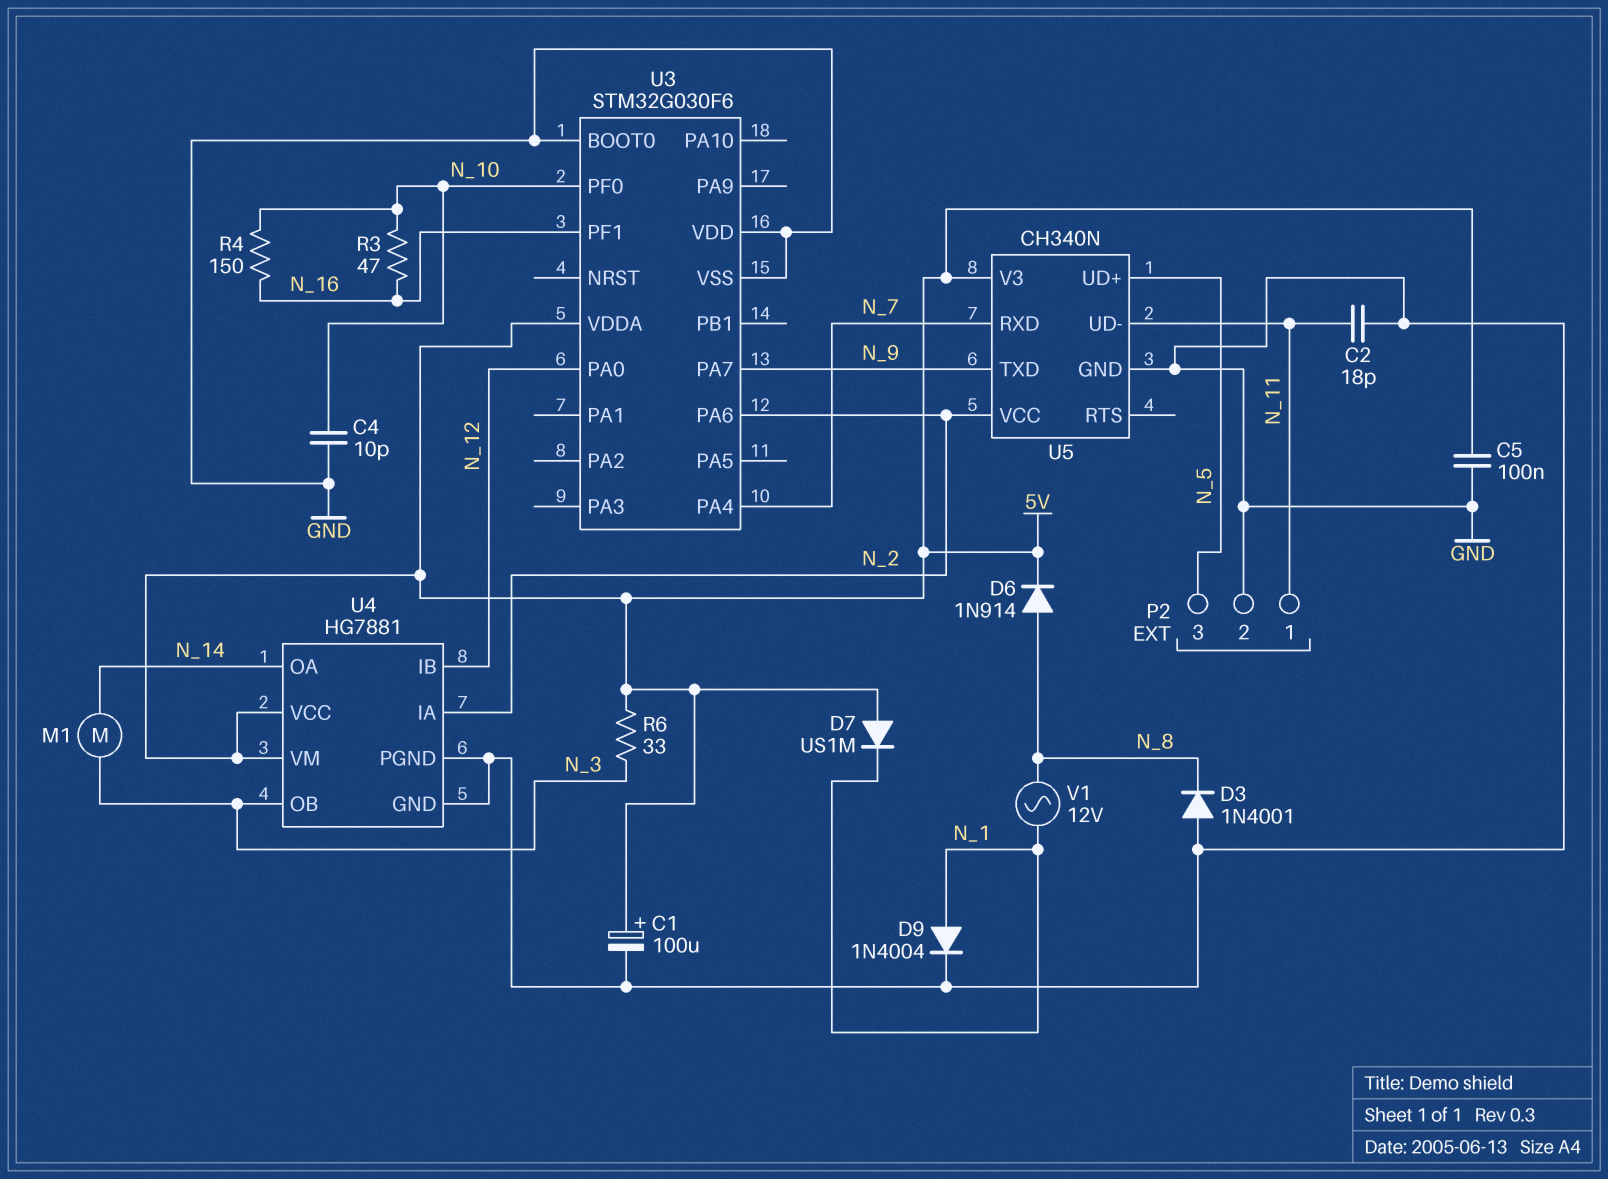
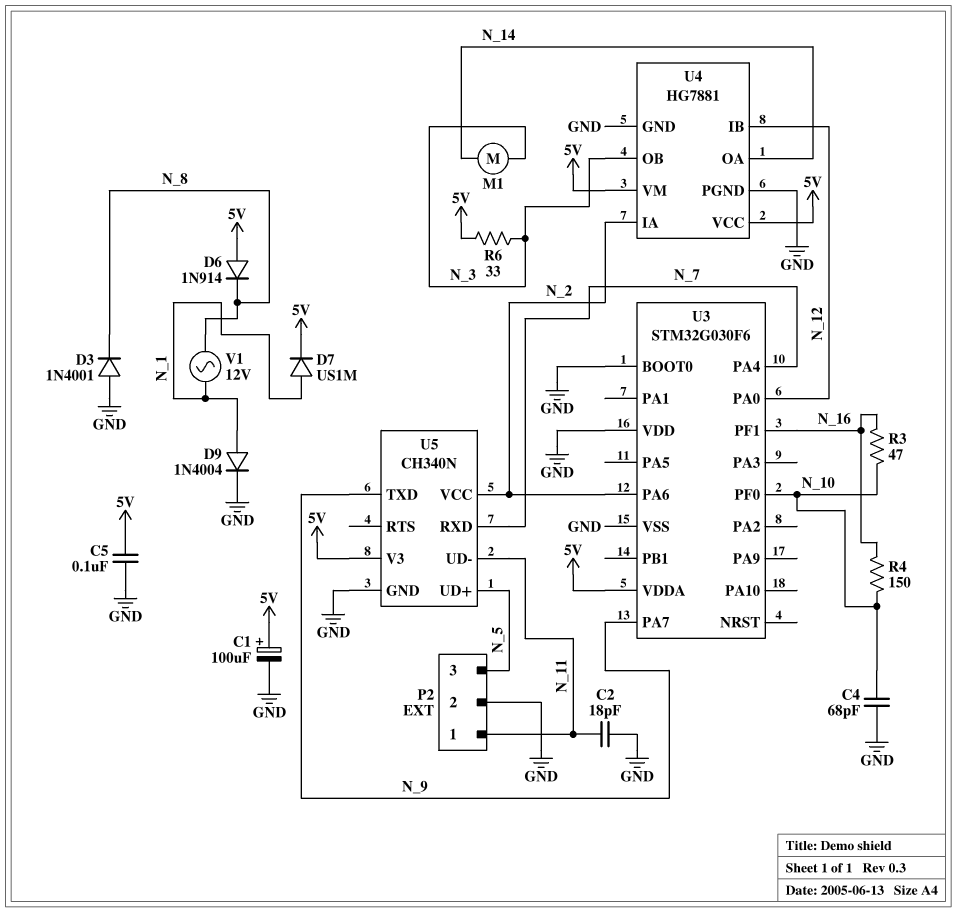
C4: 10pF (GND, N_10) -> 68pF (GND, N_10)
D6: diode 1N914 (A N_8, K 5V) -> diode 1N914 (A 5V, K N_8)
D7: diode US1M (A 5V, K N_1) -> diode US1M (A N_1, K 5V)

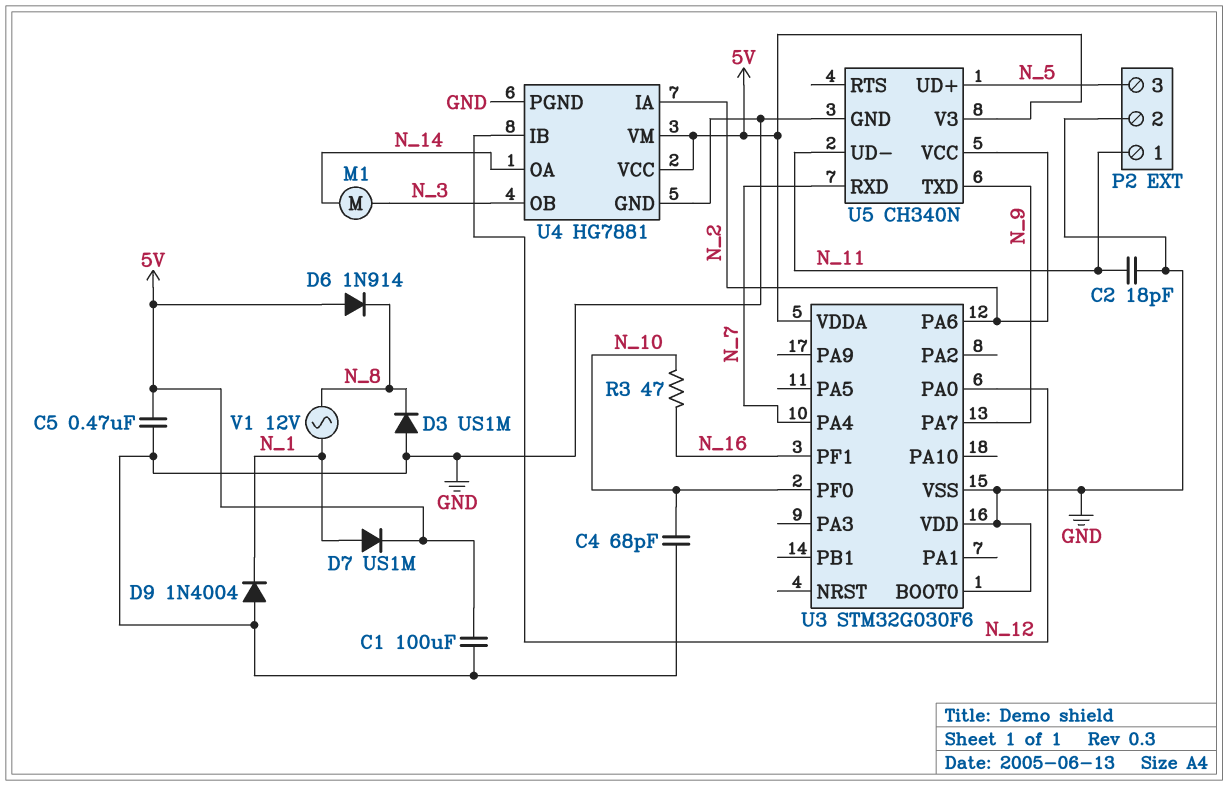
C1: 100uF (plus 5V, minus GND) -> 100uF (5V, GND)
C5: 100nF (5V, GND) -> 470nF (5V, GND)
D3: diode 1N4001 (A GND, K N_8) -> diode US1M (A GND, K N_8)
D9: diode 1N4004 (A N_1, K GND) -> diode 1N4004 (A GND, K N_1)
R4: 150 (N_10, N_16) -> none
R6: 33 (5V, N_3) -> none

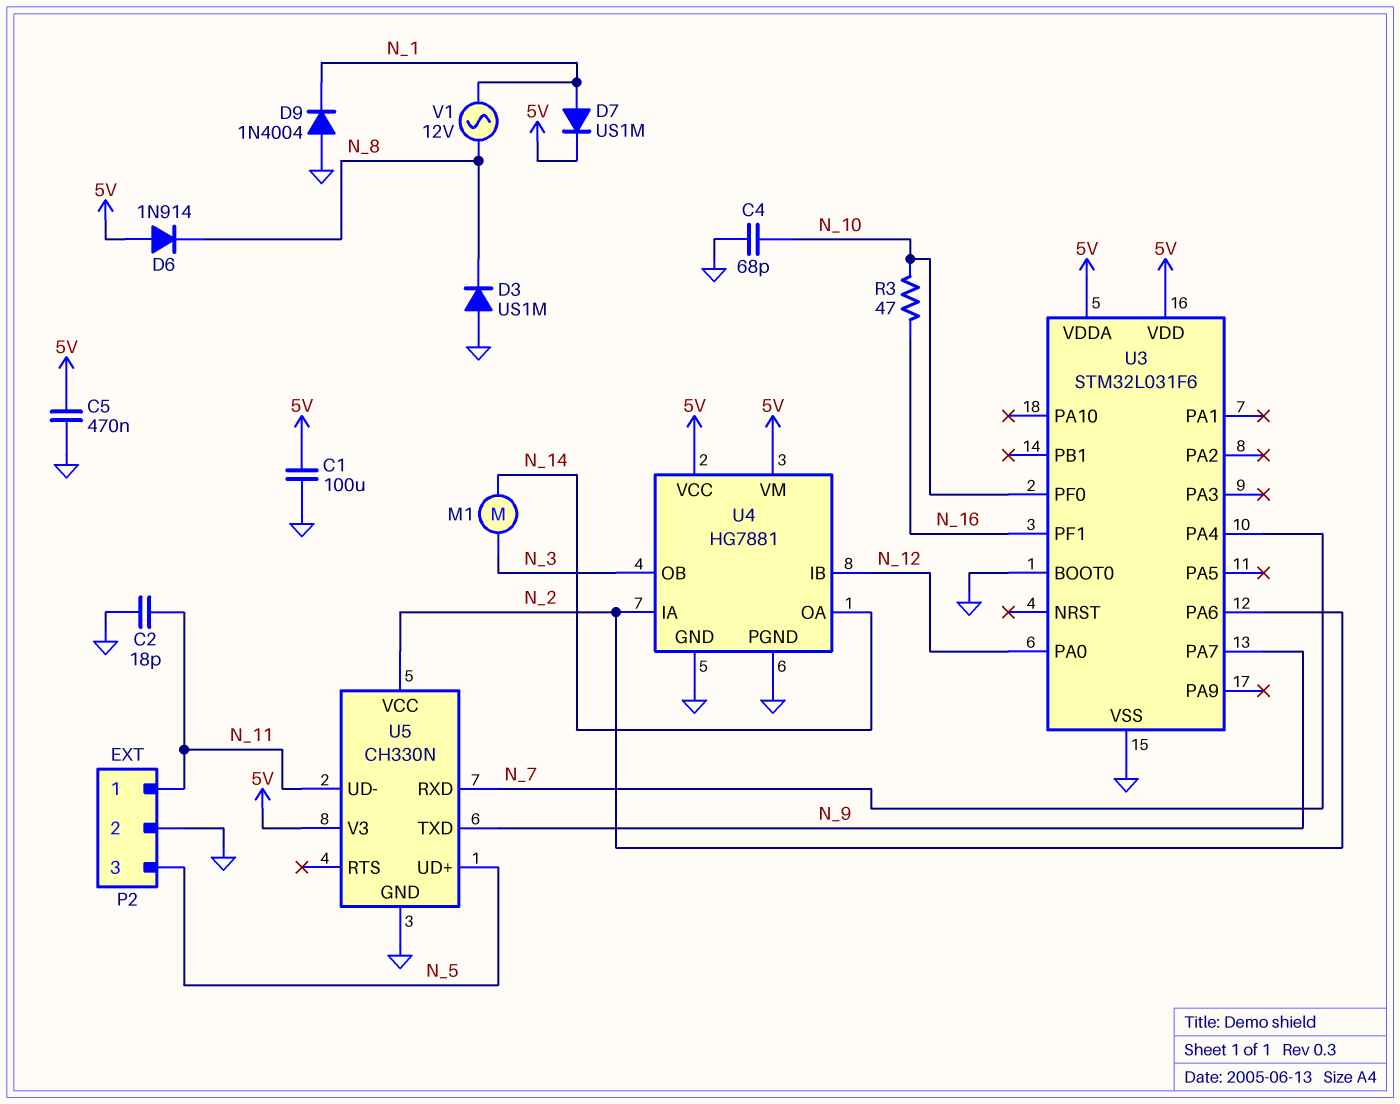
U3: STM32G030F6 -> STM32L031F6
U3 pin VDD: GND -> 5V
U5: CH340N -> CH330N

